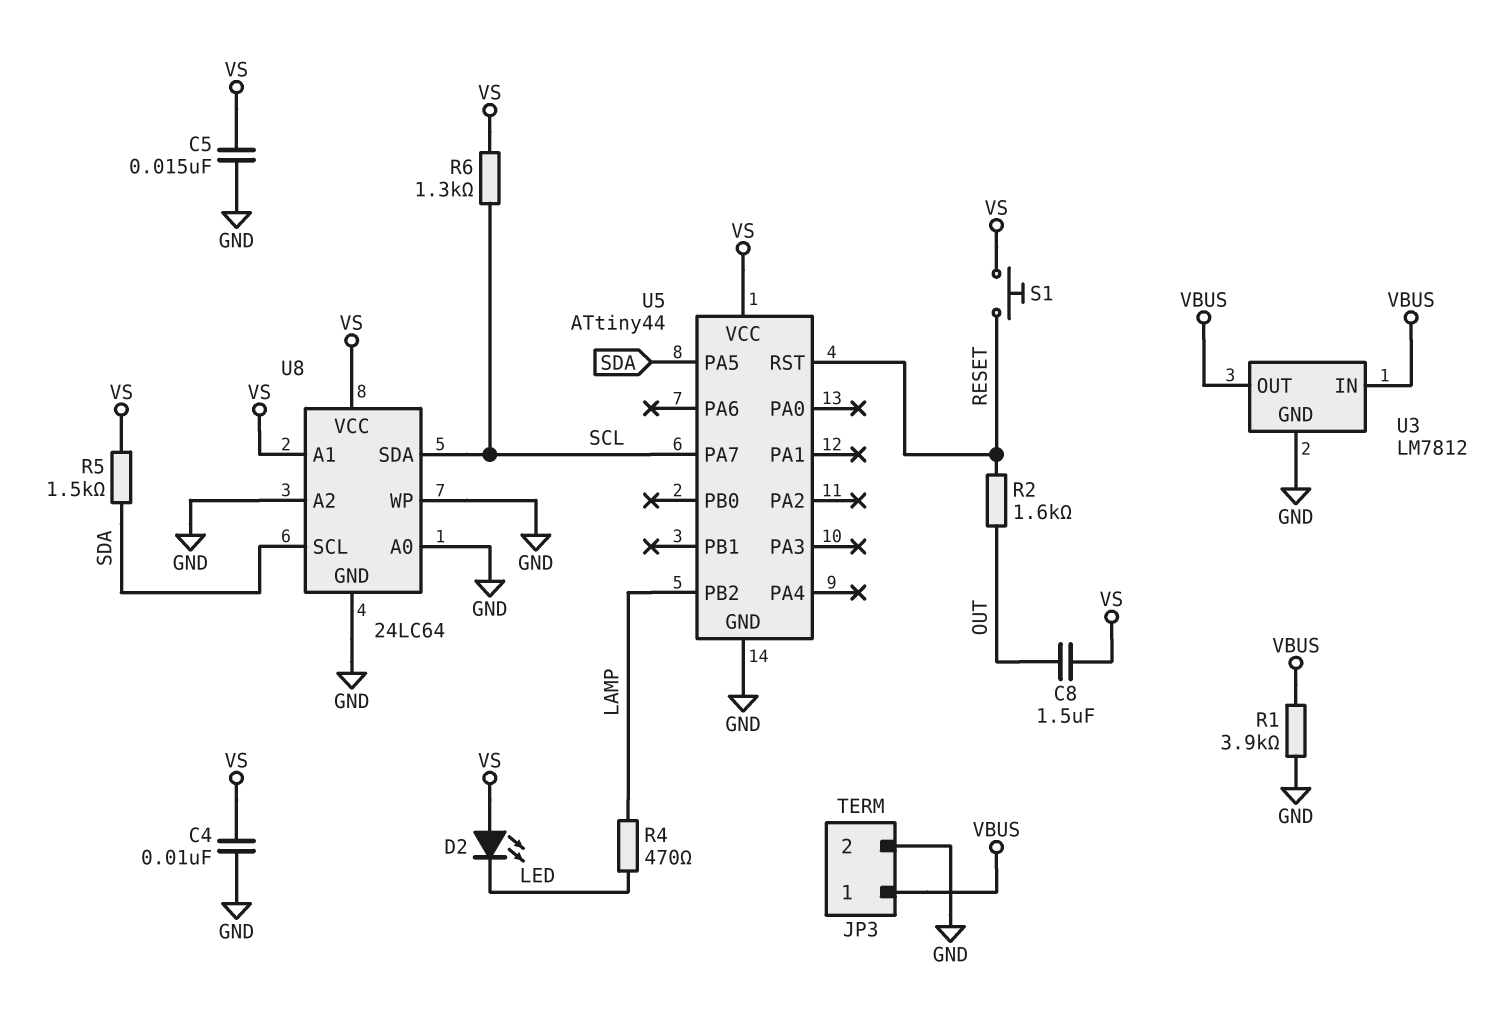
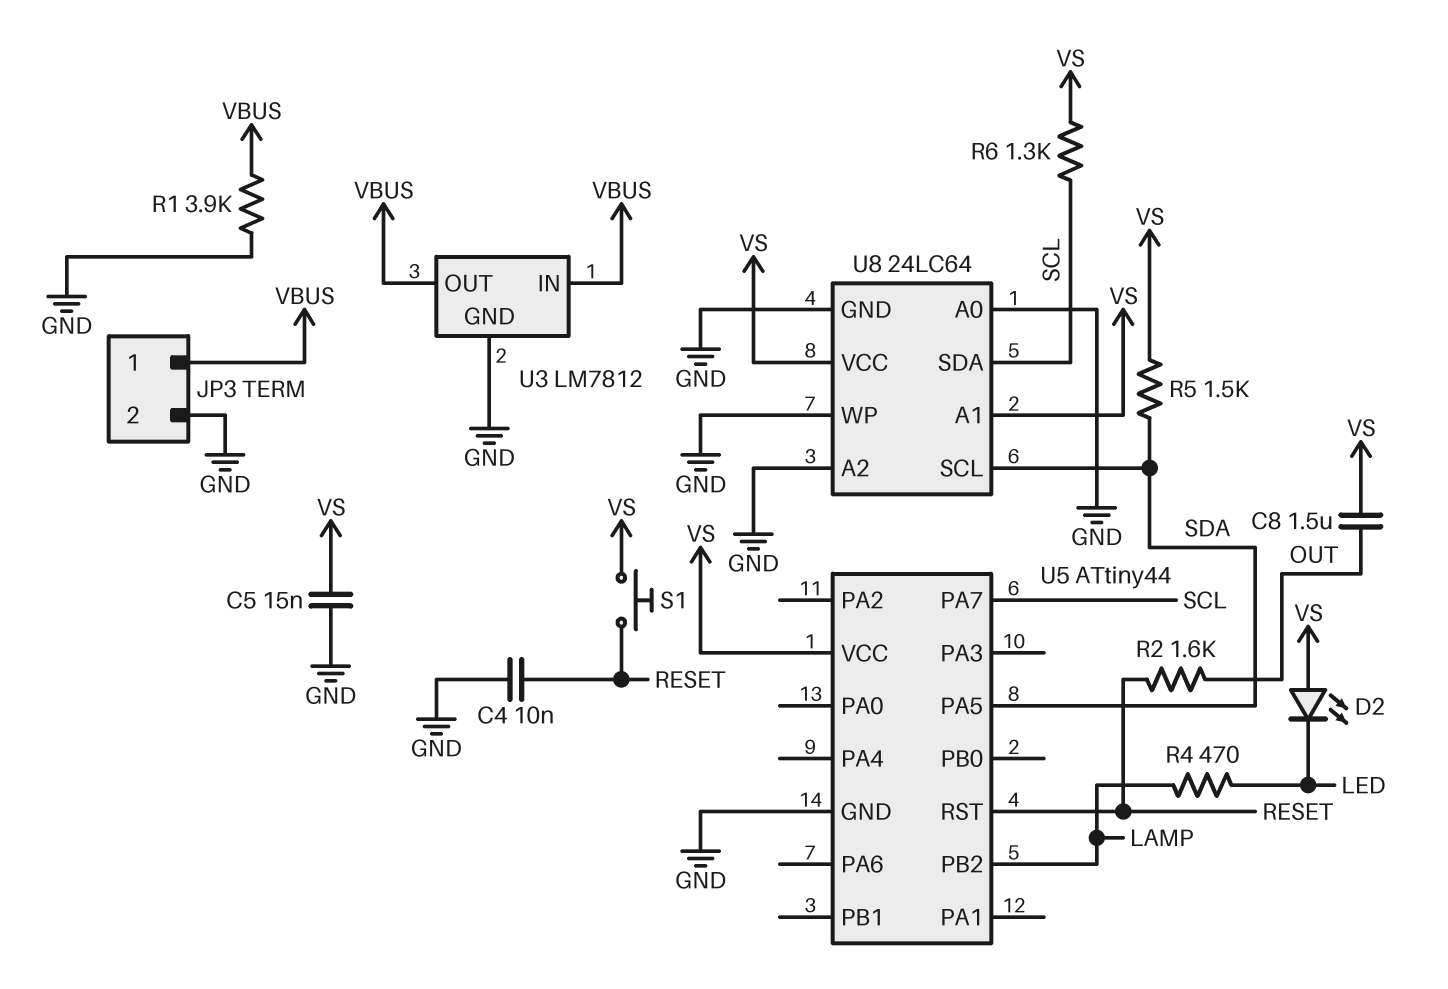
C4: 10nF (GND, VS) -> 10nF (GND, RESET)

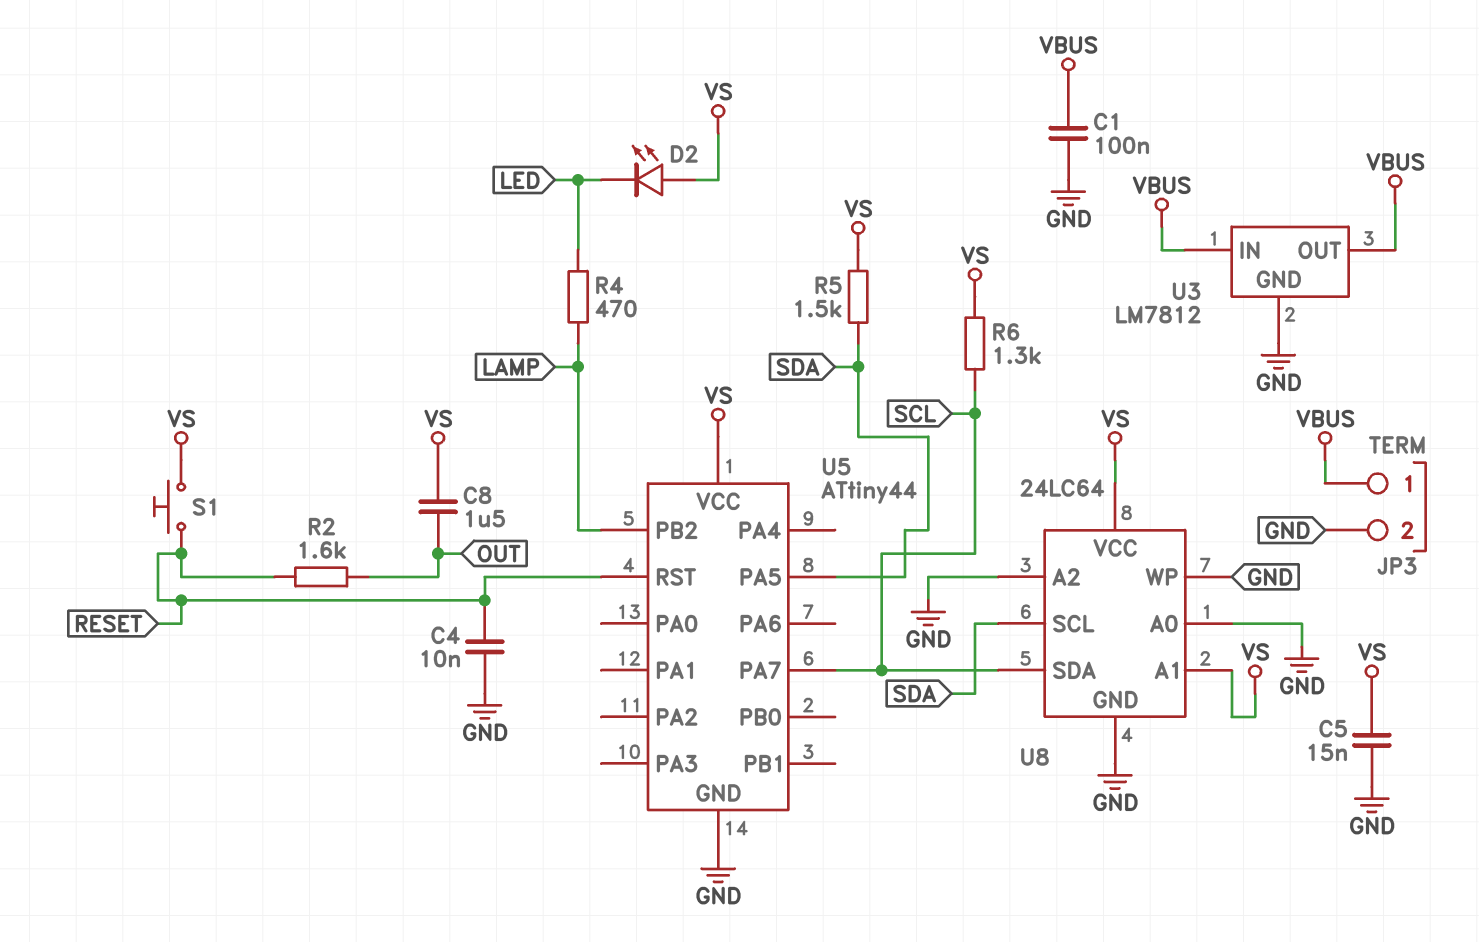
C1: none -> 100nF (GND, VBUS)
R1: 3.9k (GND, VBUS) -> none

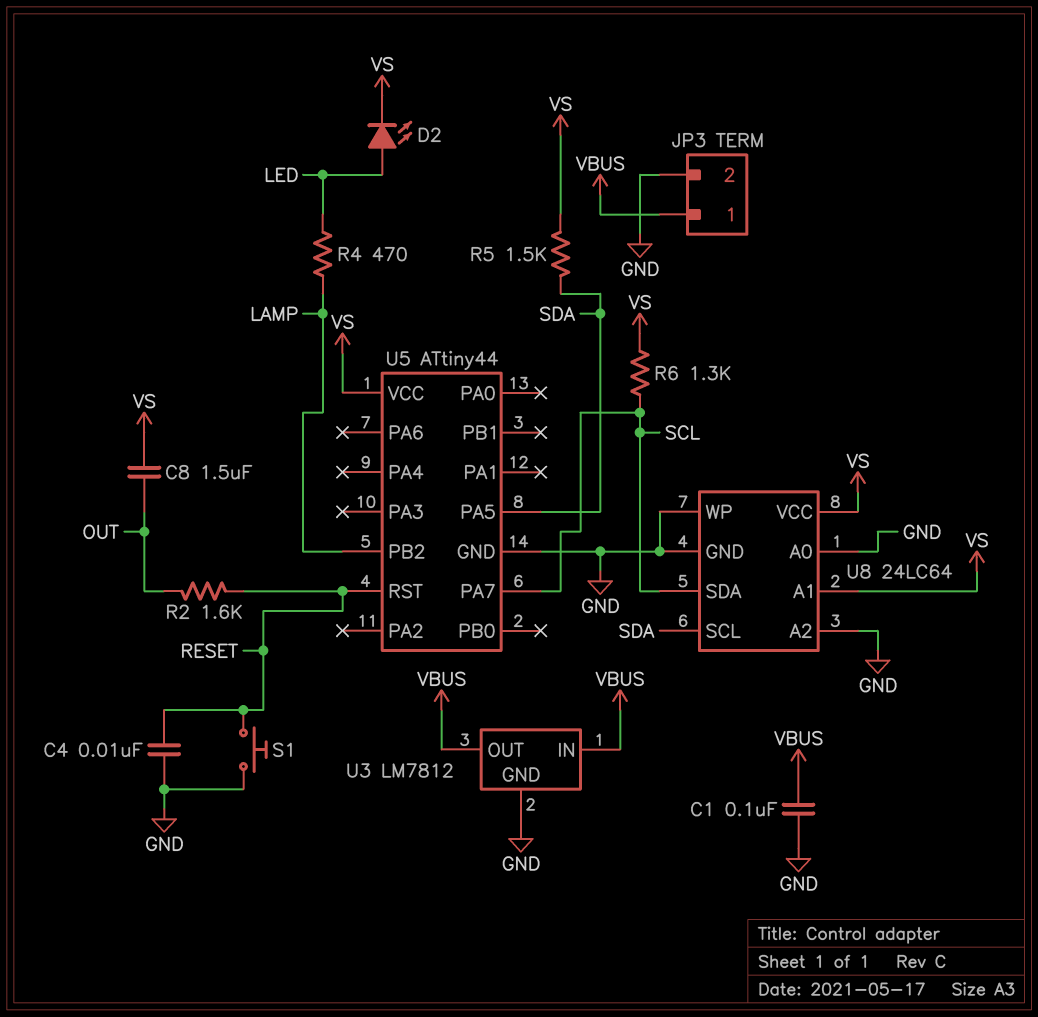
C5: 15nF (GND, VS) -> none
D2: LED (A VS, K LED) -> LED (A LED, K VS)
S1: button (RESET, VS) -> button (GND, RESET)

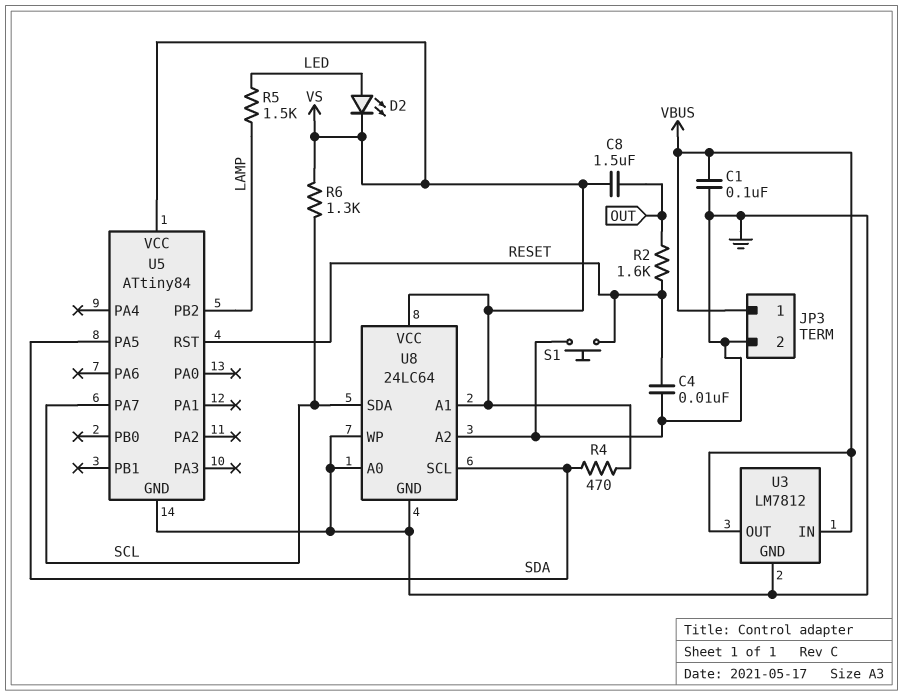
R4: 470 (LAMP, LED) -> 470 (SDA, VS)
R5: 1.5k (SDA, VS) -> 1.5k (LAMP, LED)
U5: ATtiny44 -> ATtiny84

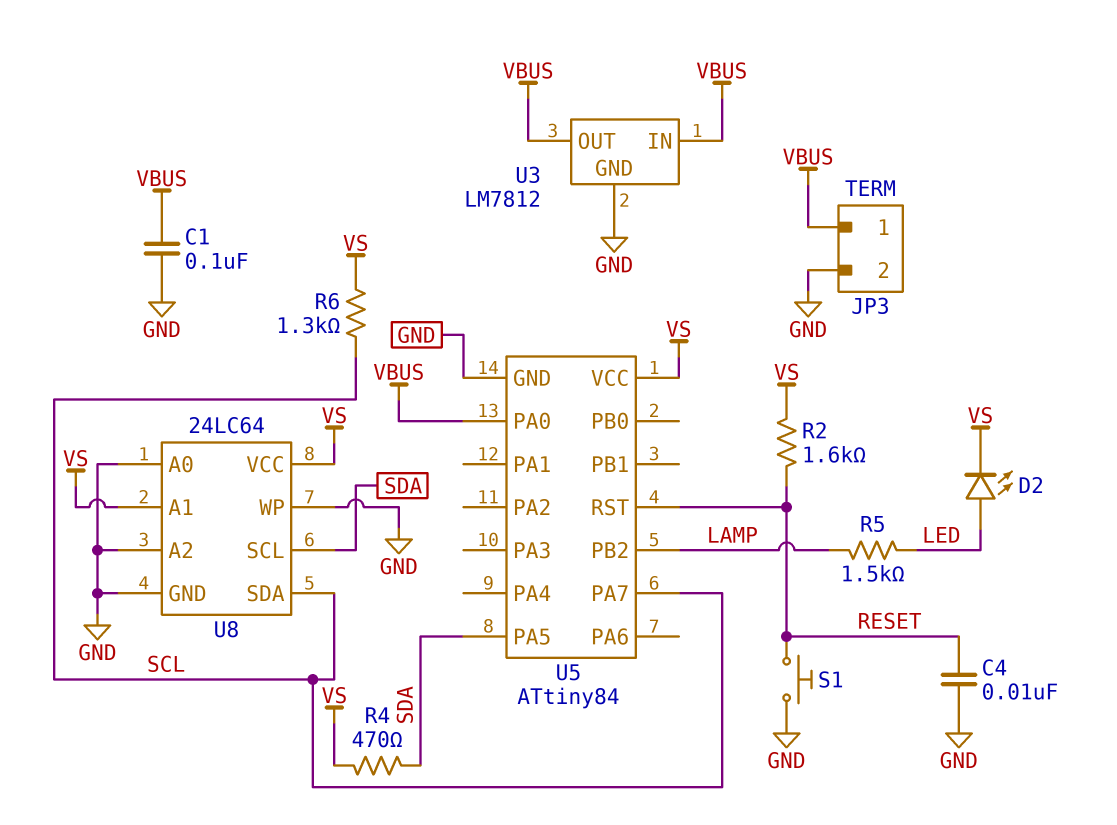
C8: 1.5uF (OUT, VS) -> none
R2: 1.6k (OUT, RESET) -> 1.6k (RESET, VS)
U5 pin PA0: none -> VBUS

